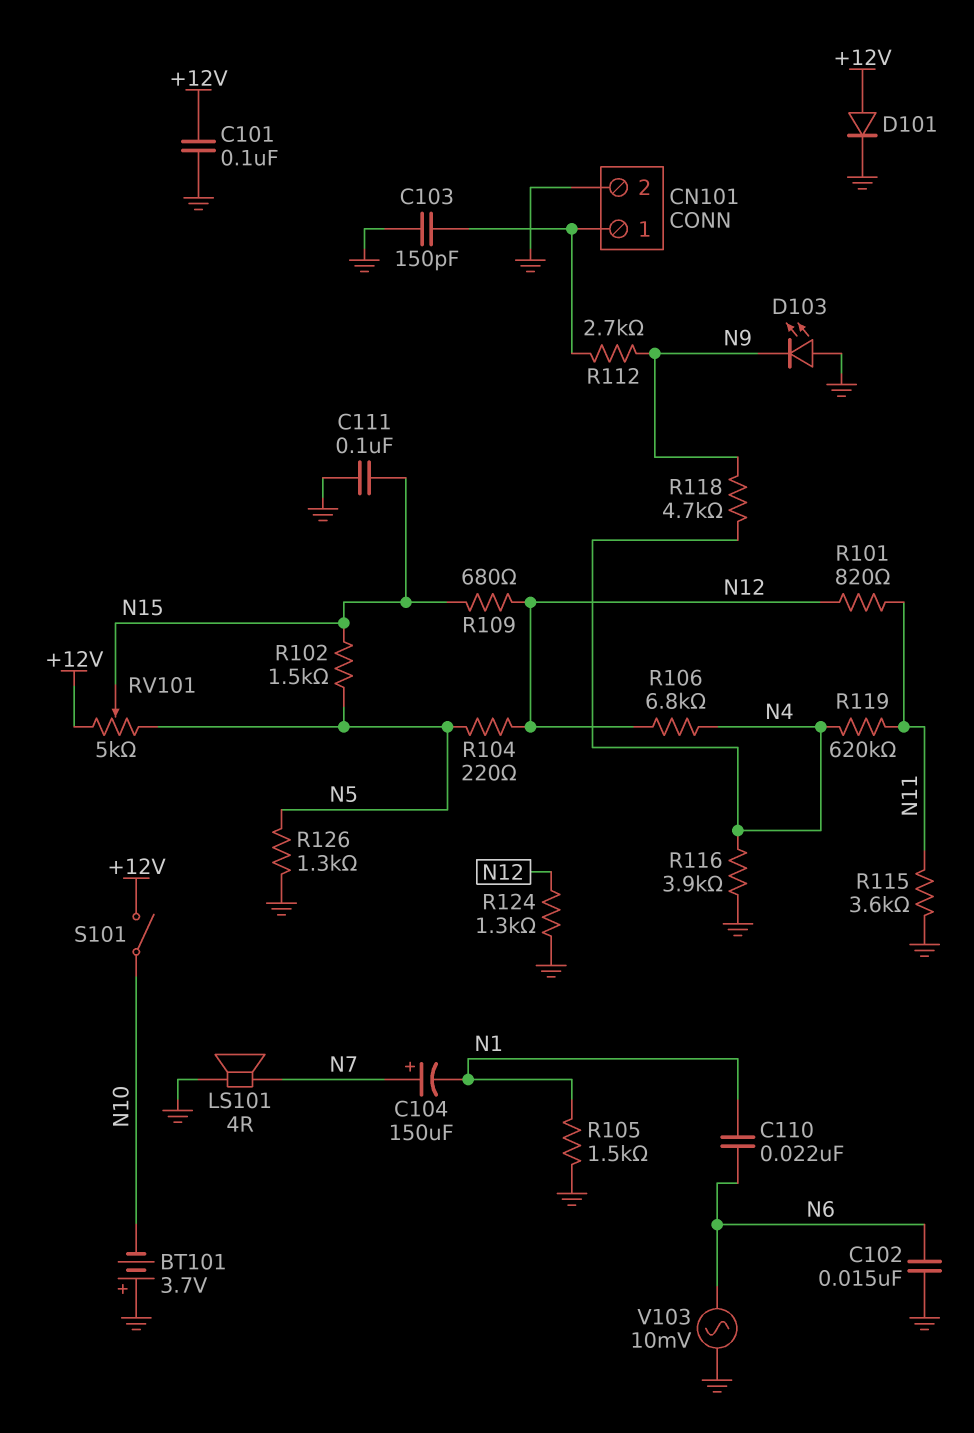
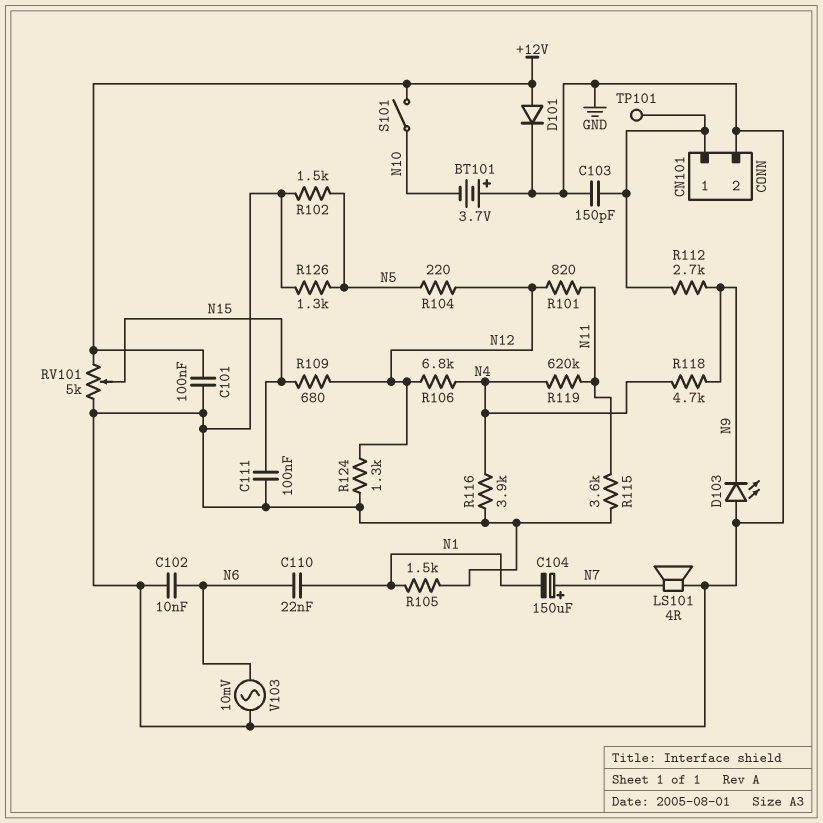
C102: 15nF (GND, N6) -> 10nF (GND, N6)
R102: 1.5k (N5, N15) -> 1.5k (GND, N5)
RV101: 5k (+12V, N5, wiper N15) -> 5k (+12V, GND, wiper N15)
TP101: none -> test point (CN101/1)

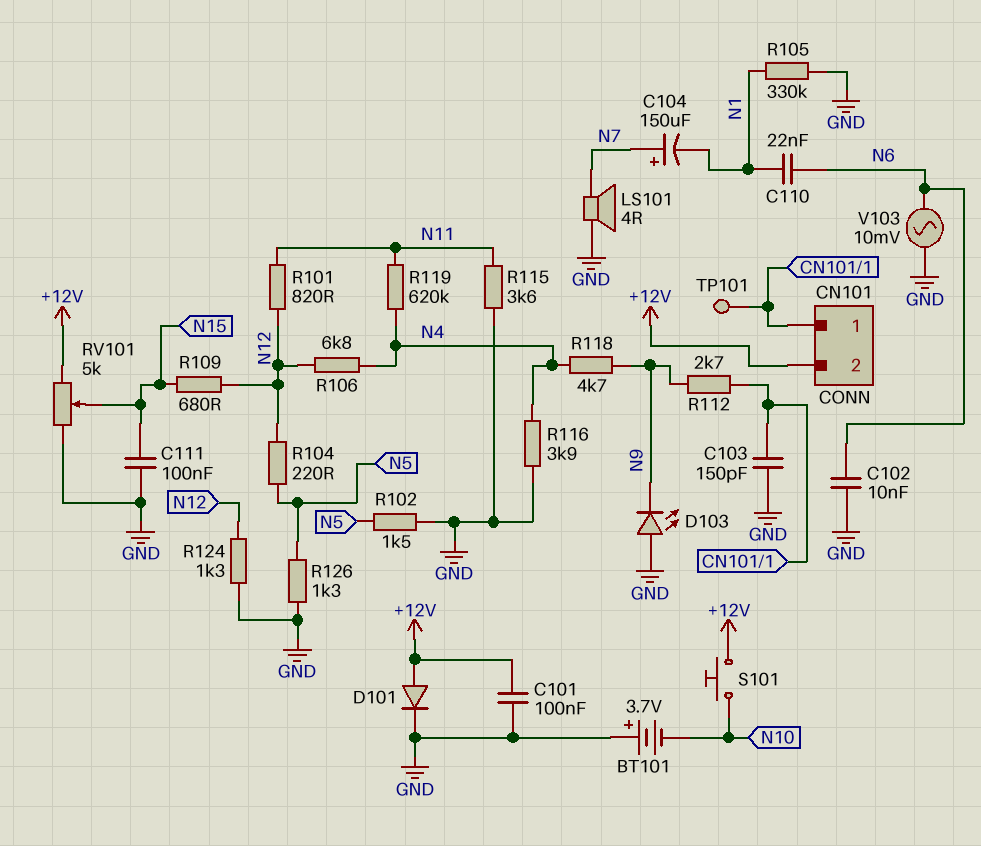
CN101 pin 2: GND -> +12V
R105: 1.5k (GND, N1) -> 330k (GND, N1)
S101: switch (+12V, N10) -> button (+12V, N10)

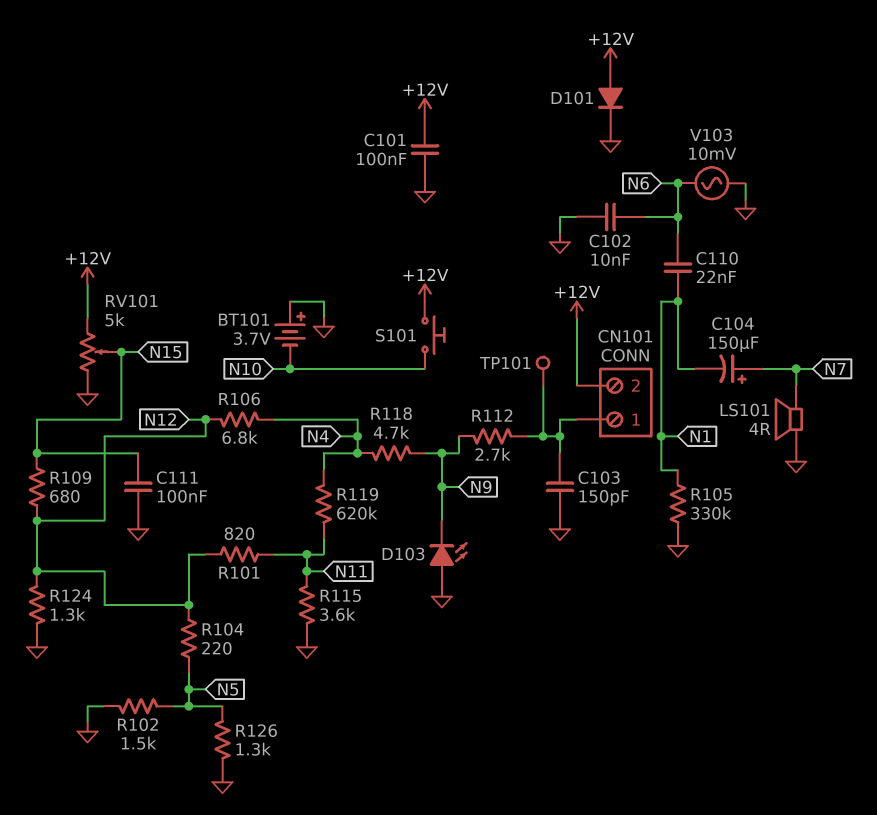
R116: 3.9k (GND, N4) -> none

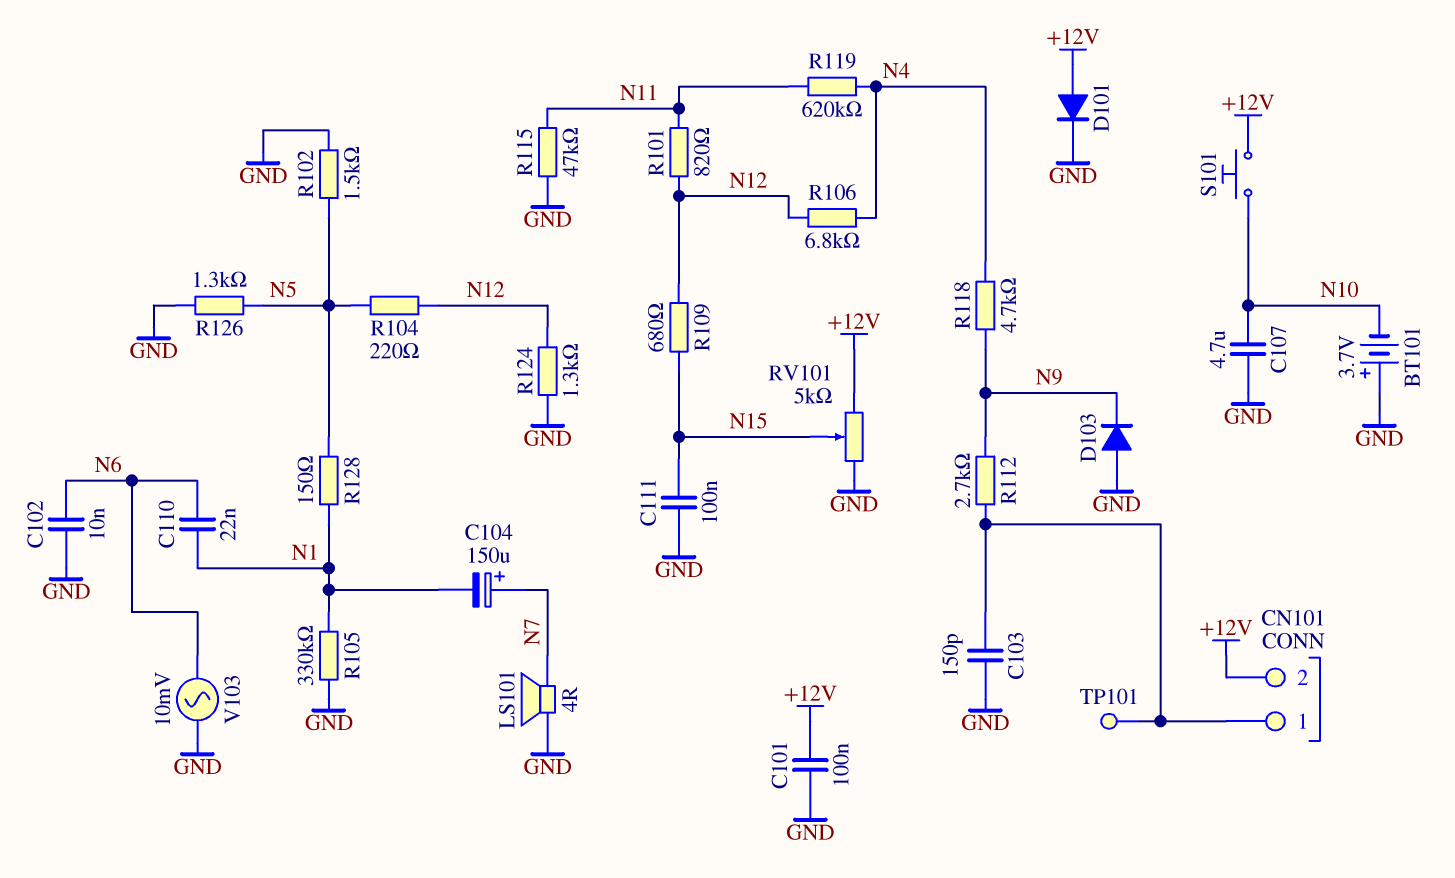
C107: none -> 4.7uF (GND, N10)
D103: LED (A GND, K N9) -> diode (A GND, K N9)
R115: 3.6k (GND, N11) -> 47k (GND, N11)
R128: none -> 150 (N1, N5)

